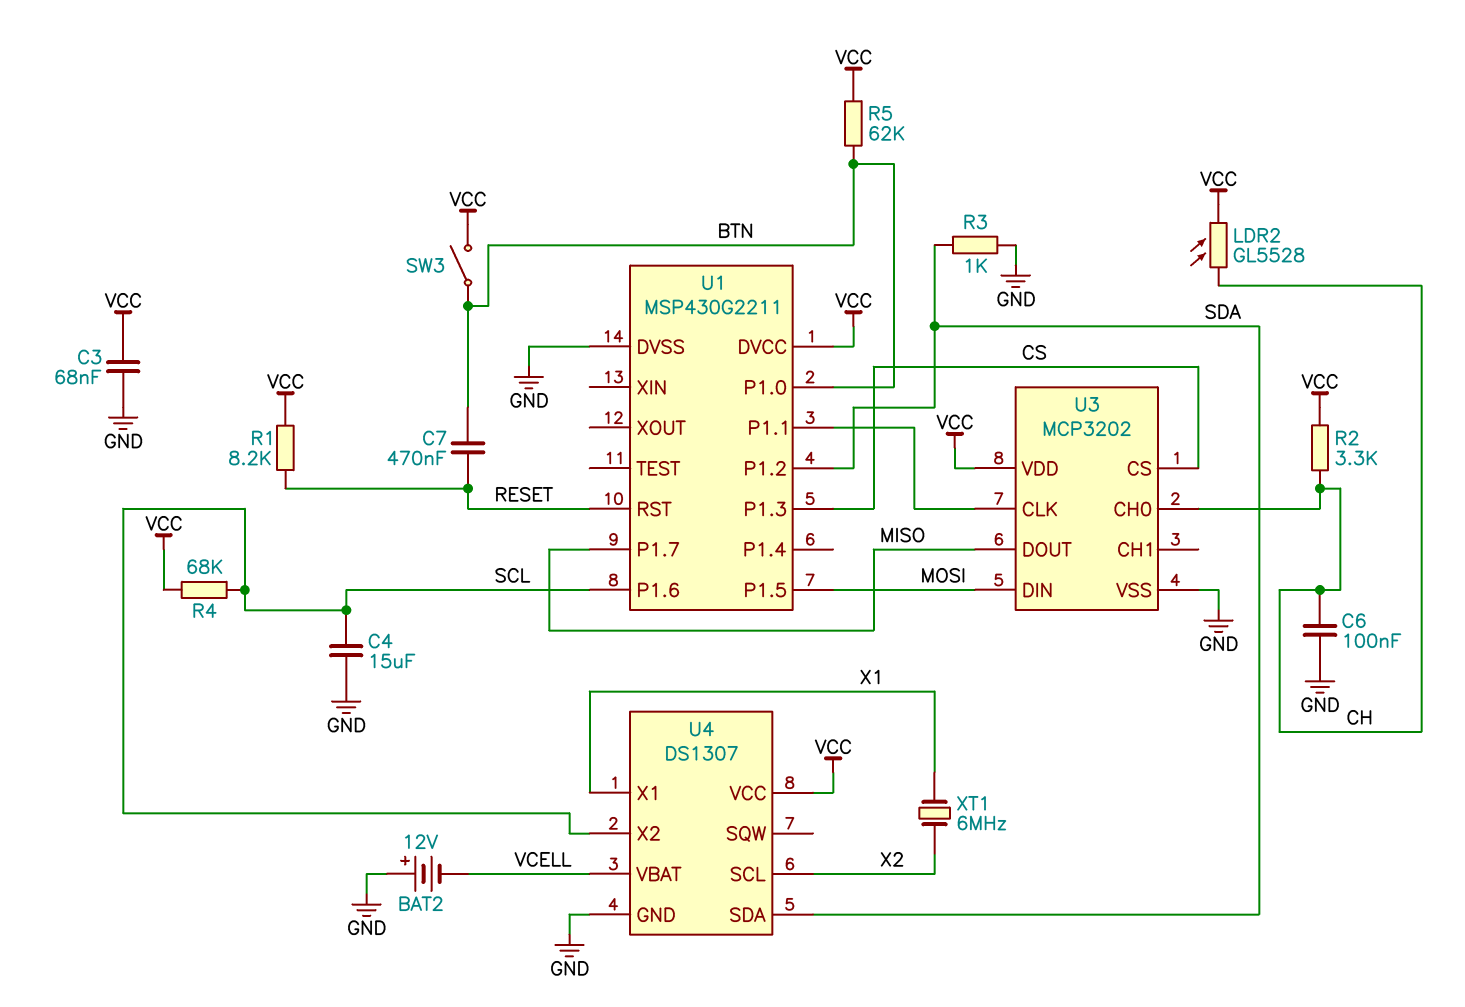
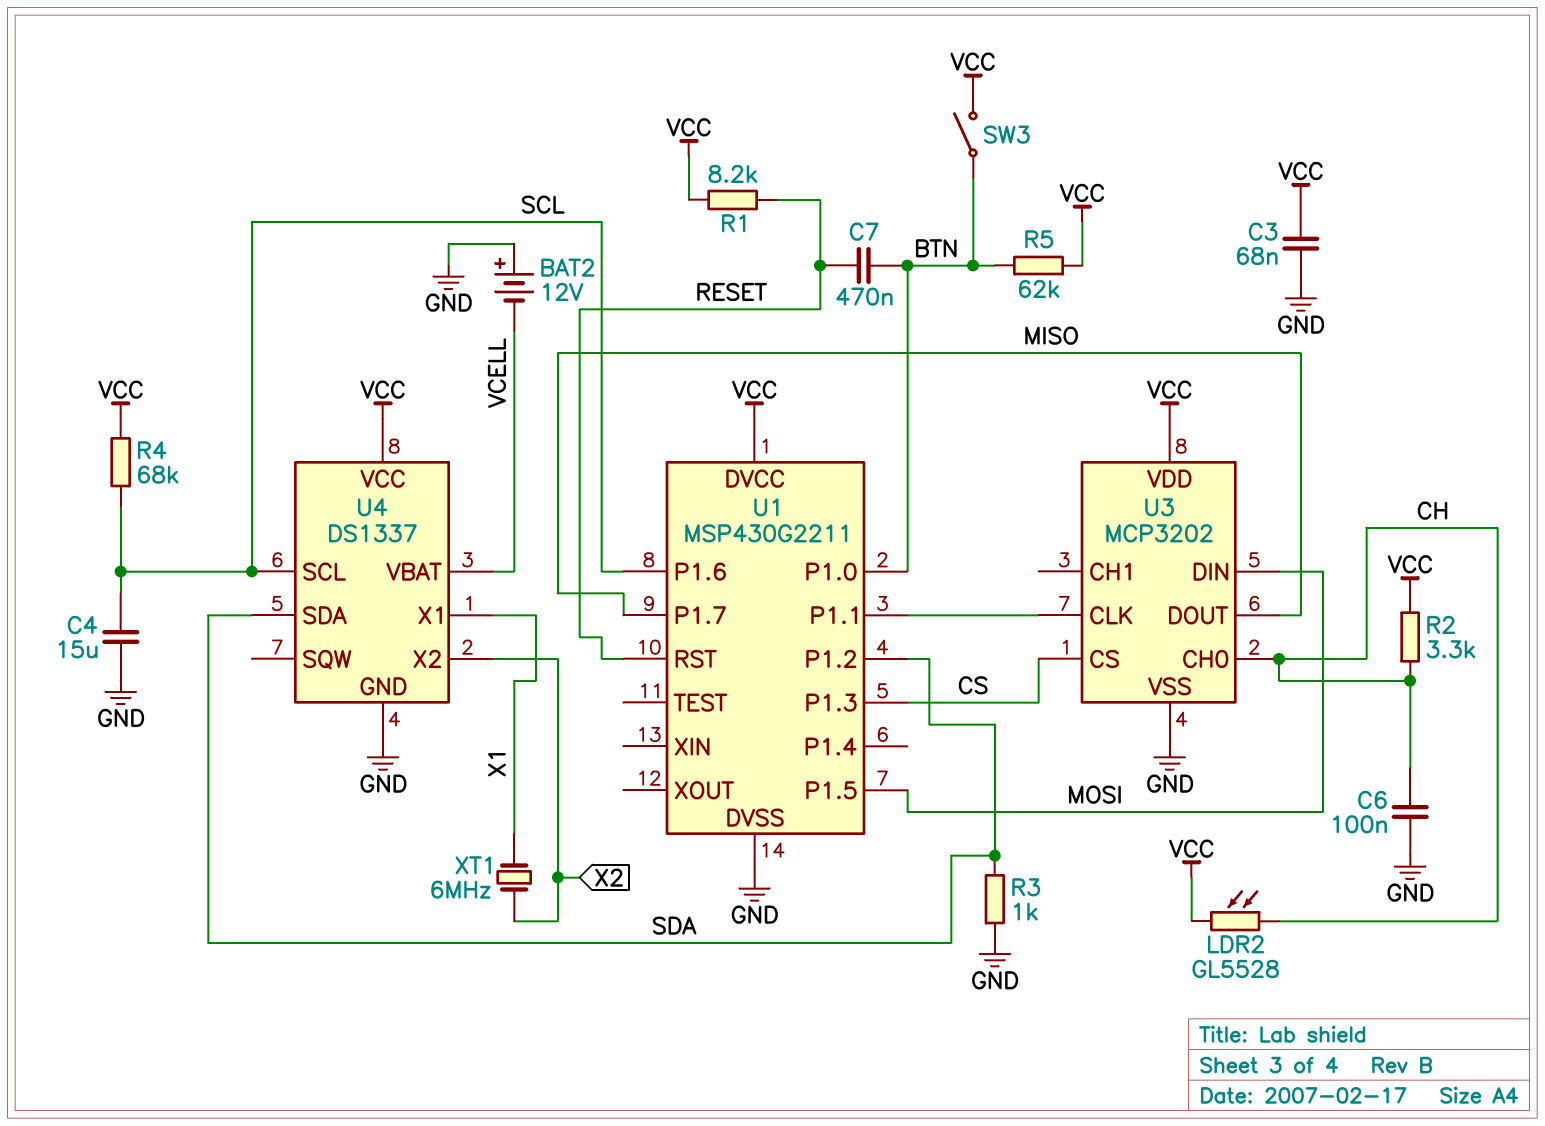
U4: DS1307 -> DS1337
U4 pin SCL: X2 -> SCL
U4 pin X2: SCL -> X2

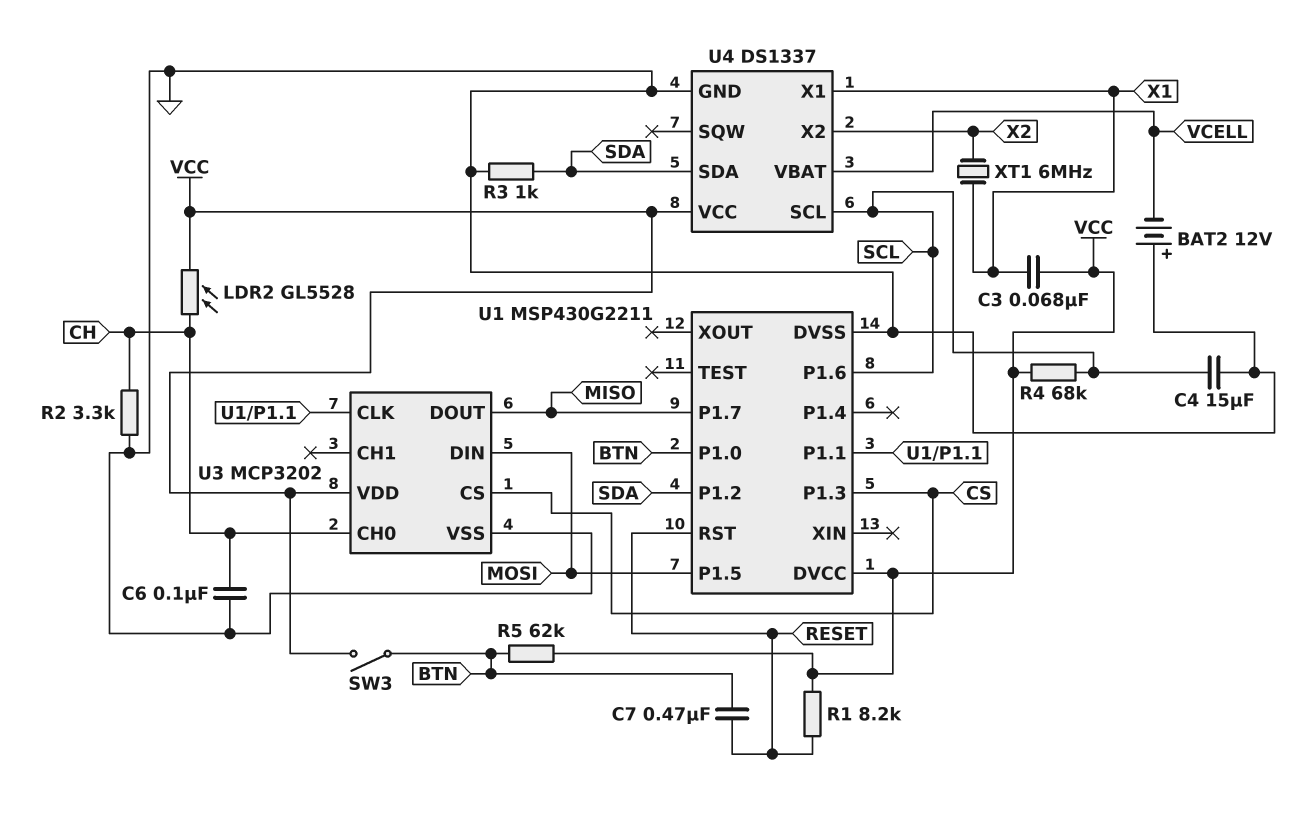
C3: 68nF (GND, VCC) -> 68nF (VCC, X1)
R2: 3.3k (CH, VCC) -> 3.3k (CH, GND)

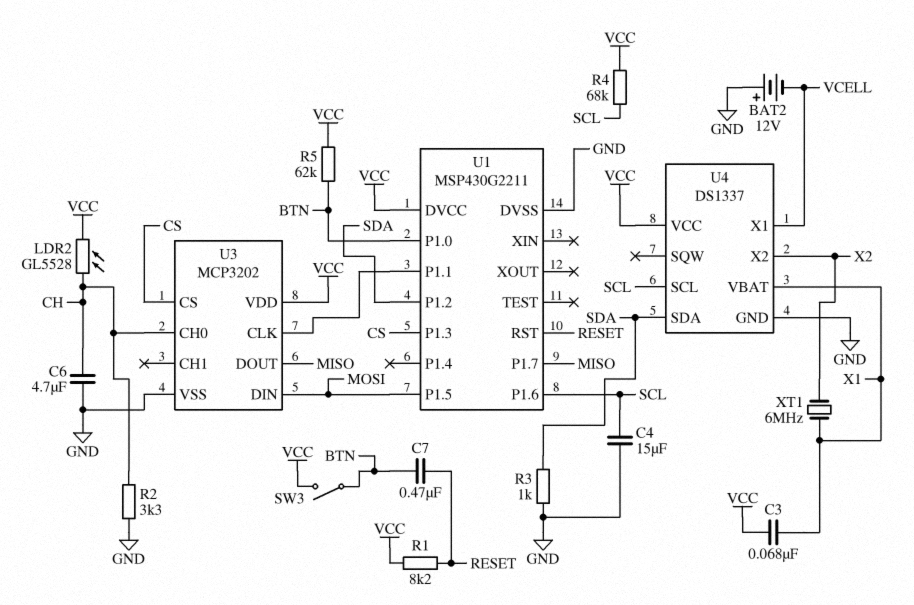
C6: 100nF (CH, GND) -> 4.7uF (CH, GND)
U4 pin VBAT: VCELL -> X1
U4 pin X1: X1 -> VCELL

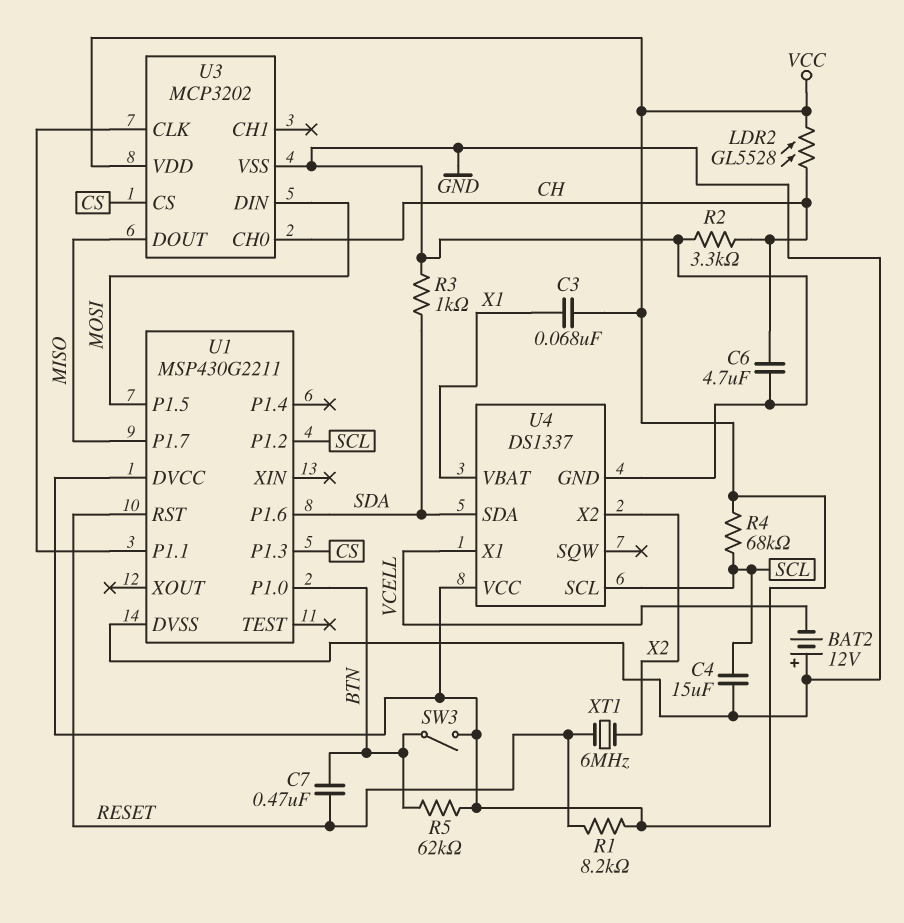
U1 pin P1.2: SDA -> SCL
U1 pin P1.6: SCL -> SDA
XT1: 6MHz (X1, X2) -> 6MHz (RESET, X2)

